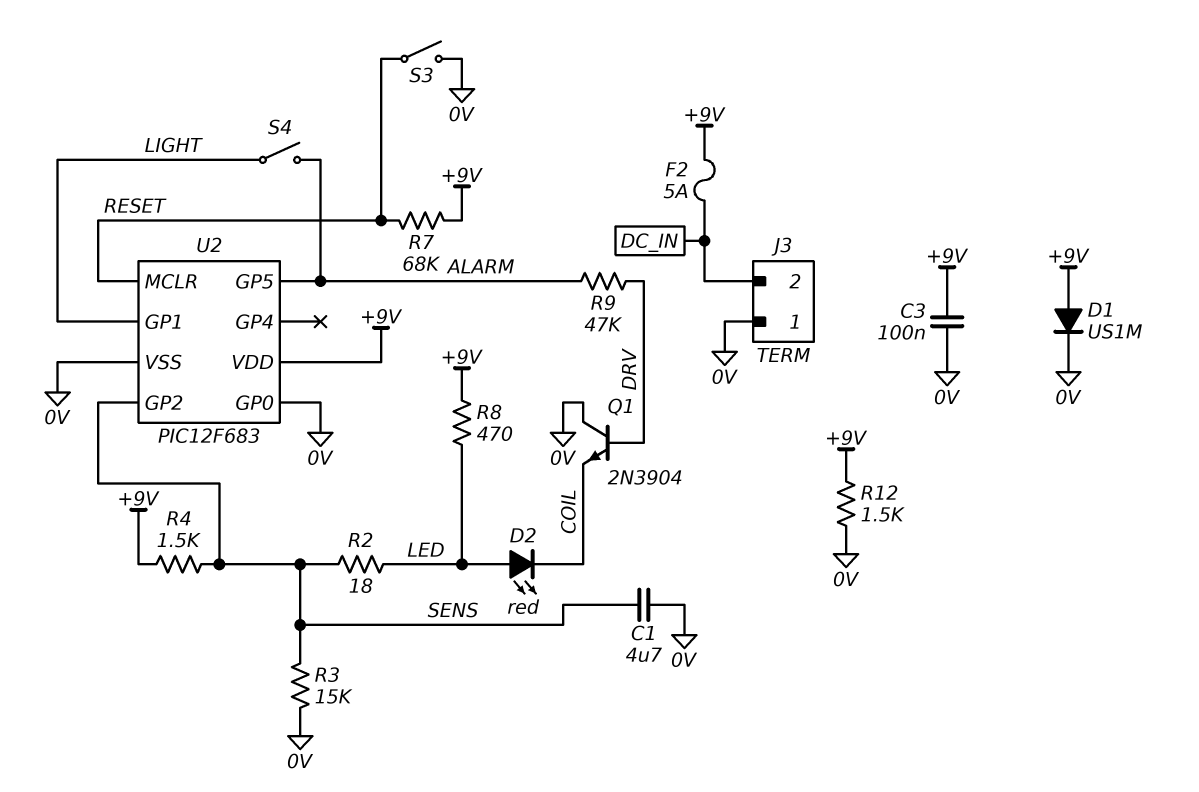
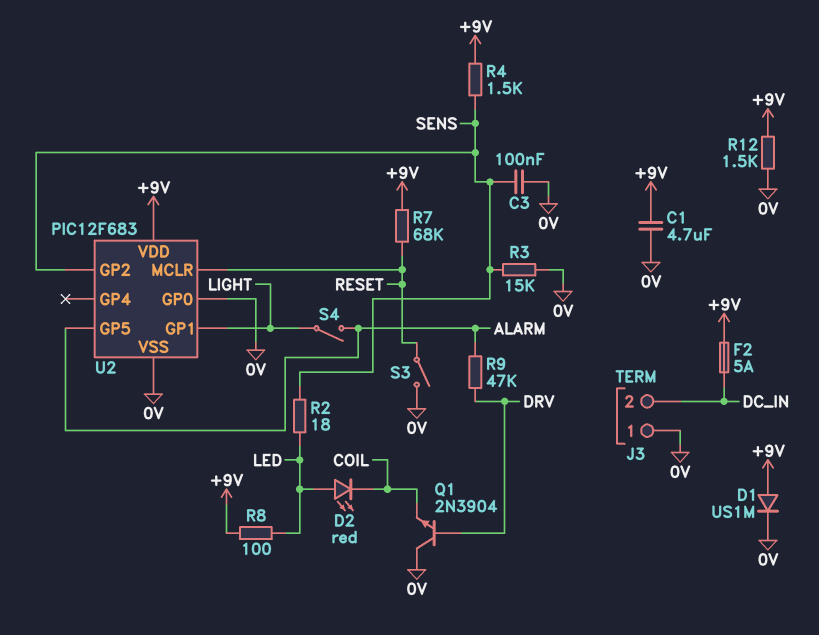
C1: 4.7uF (0V, SENS) -> 4.7uF (+9V, 0V)
C3: 100nF (+9V, 0V) -> 100nF (0V, SENS)
R8: 470 (+9V, LED) -> 100 (+9V, LED)

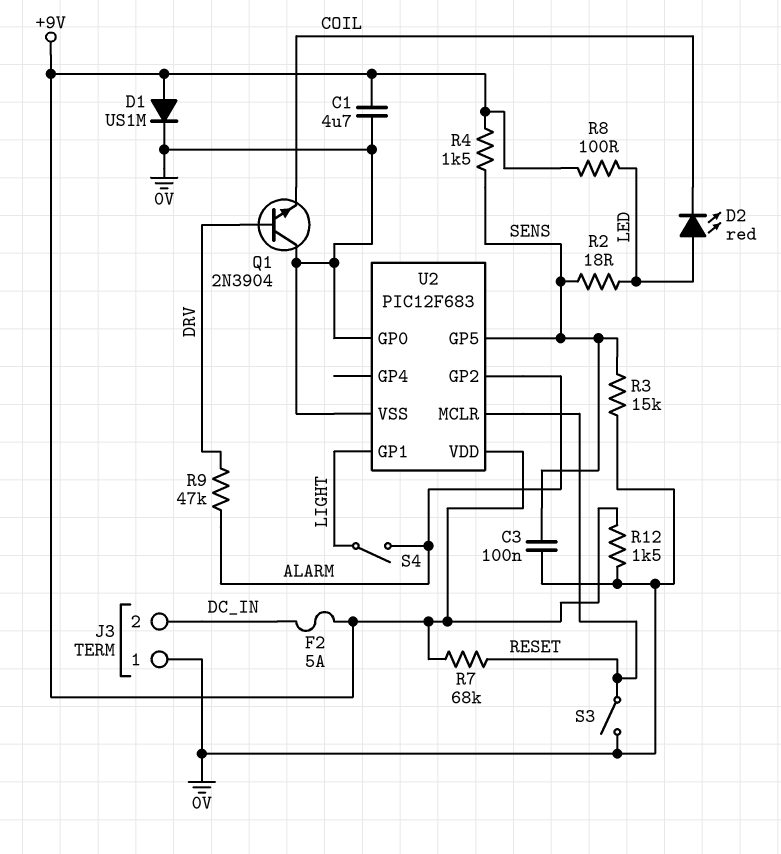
U2 pin GP2: SENS -> ALARM
U2 pin GP5: ALARM -> SENS

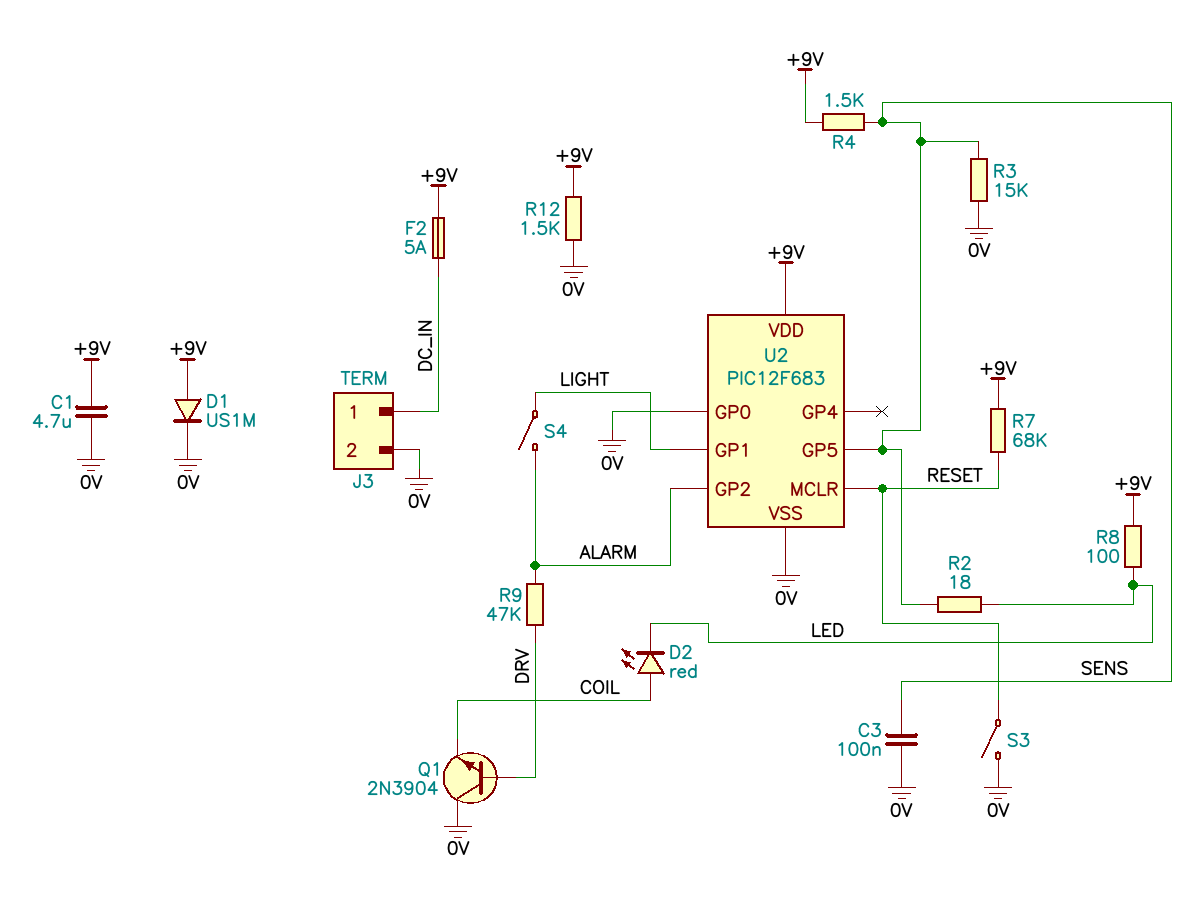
D2: LED red (A LED, K COIL) -> LED red (A COIL, K LED)
J3 pin 1: 0V -> DC_IN
J3 pin 2: DC_IN -> 0V

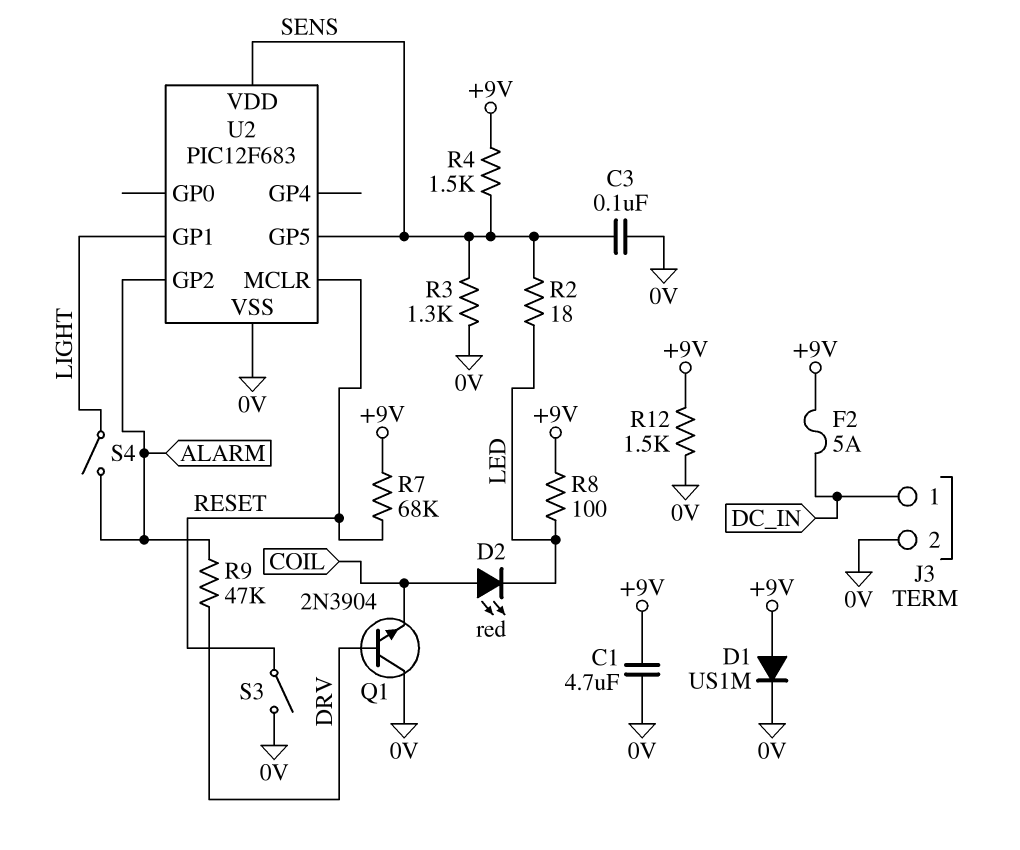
R3: 15k (0V, SENS) -> 1.3k (0V, SENS)
U2 pin GP0: 0V -> none
U2 pin VDD: +9V -> SENS

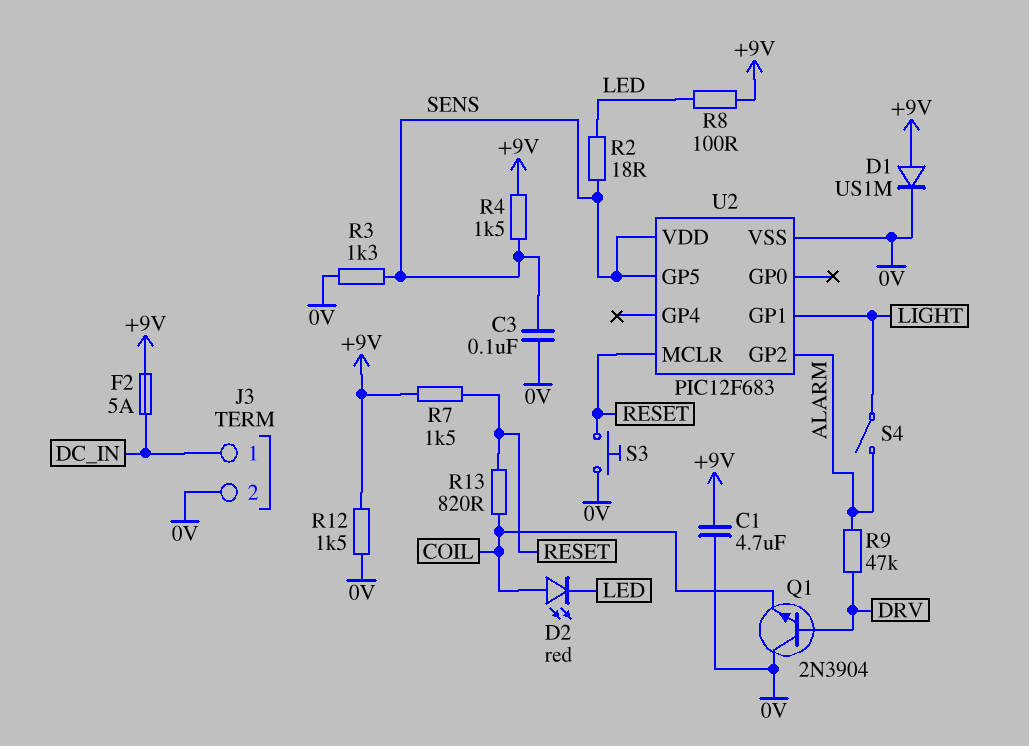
R7: 68k (+9V, RESET) -> 1.5k (+9V, RESET)
R13: none -> 820 (COIL, RESET)
S3: switch (0V, RESET) -> button (0V, RESET)

